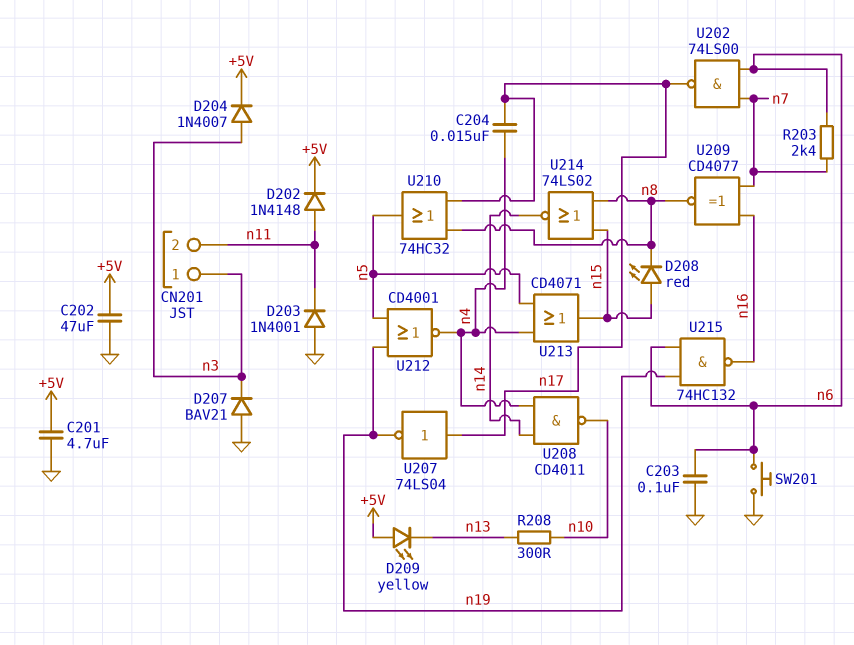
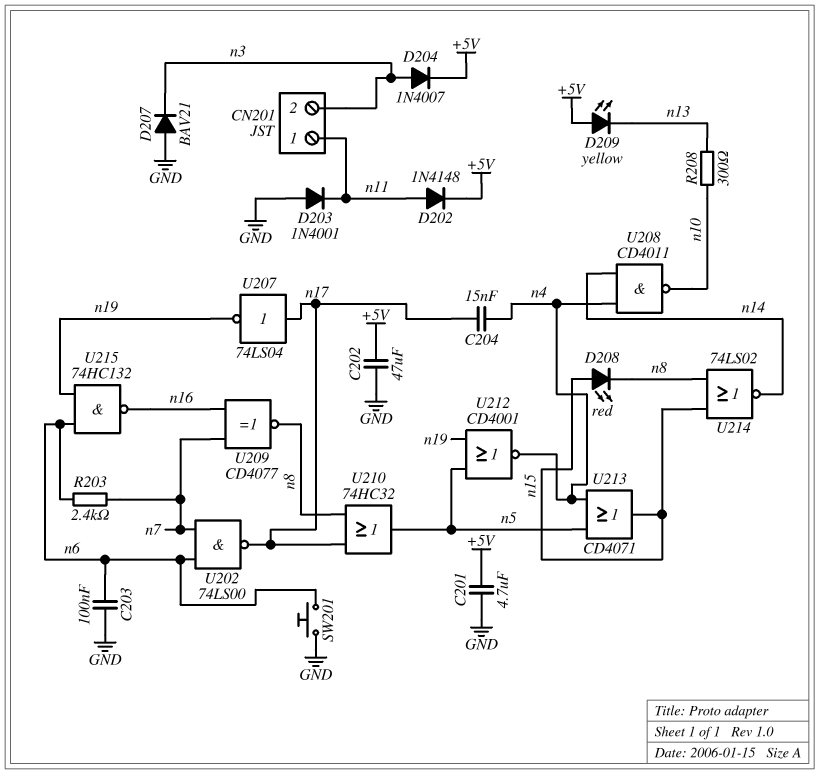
CN201 pin 1: n3 -> n11
CN201 pin 2: n11 -> n3

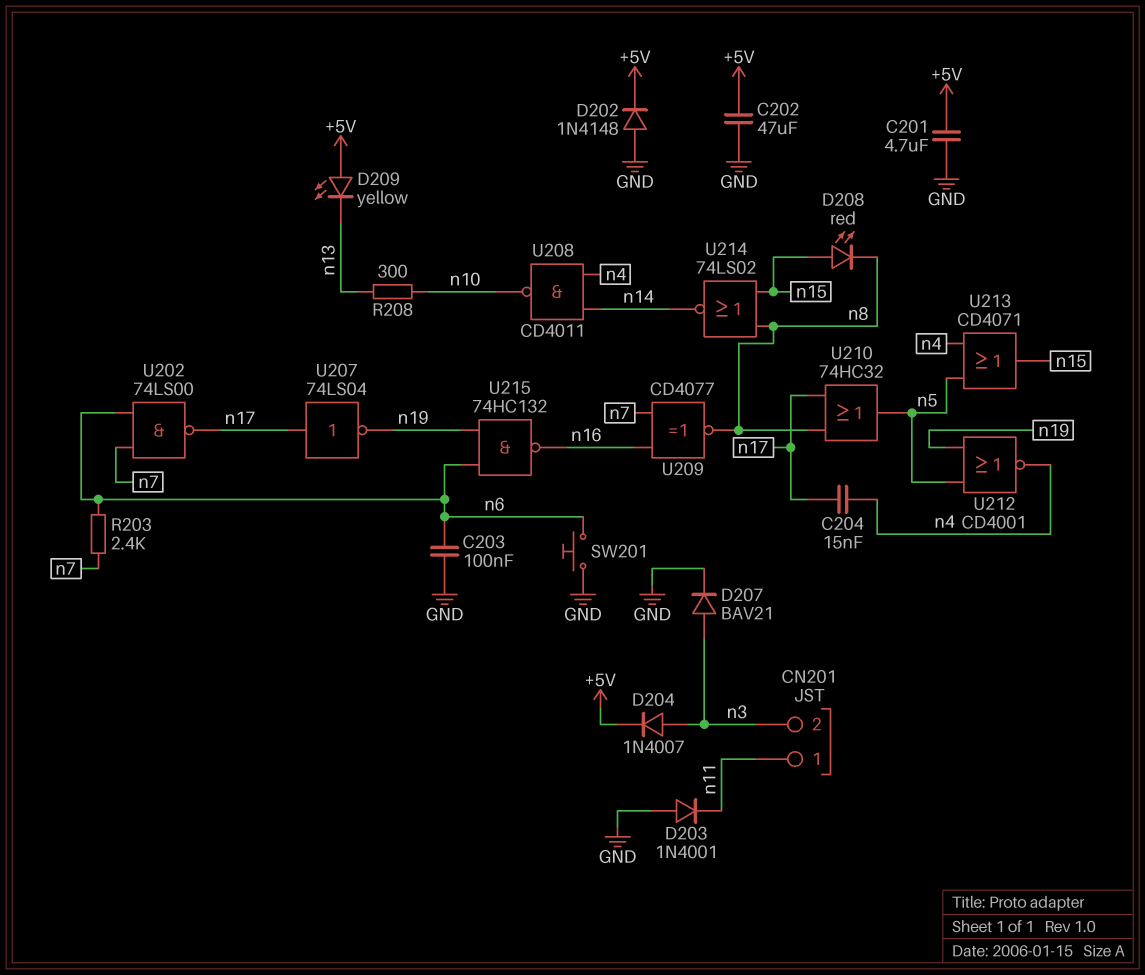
D202: diode 1N4148 (A n11, K +5V) -> diode 1N4148 (A GND, K +5V)
D207: diode BAV21 (A GND, K n3) -> diode BAV21 (A n3, K GND)

